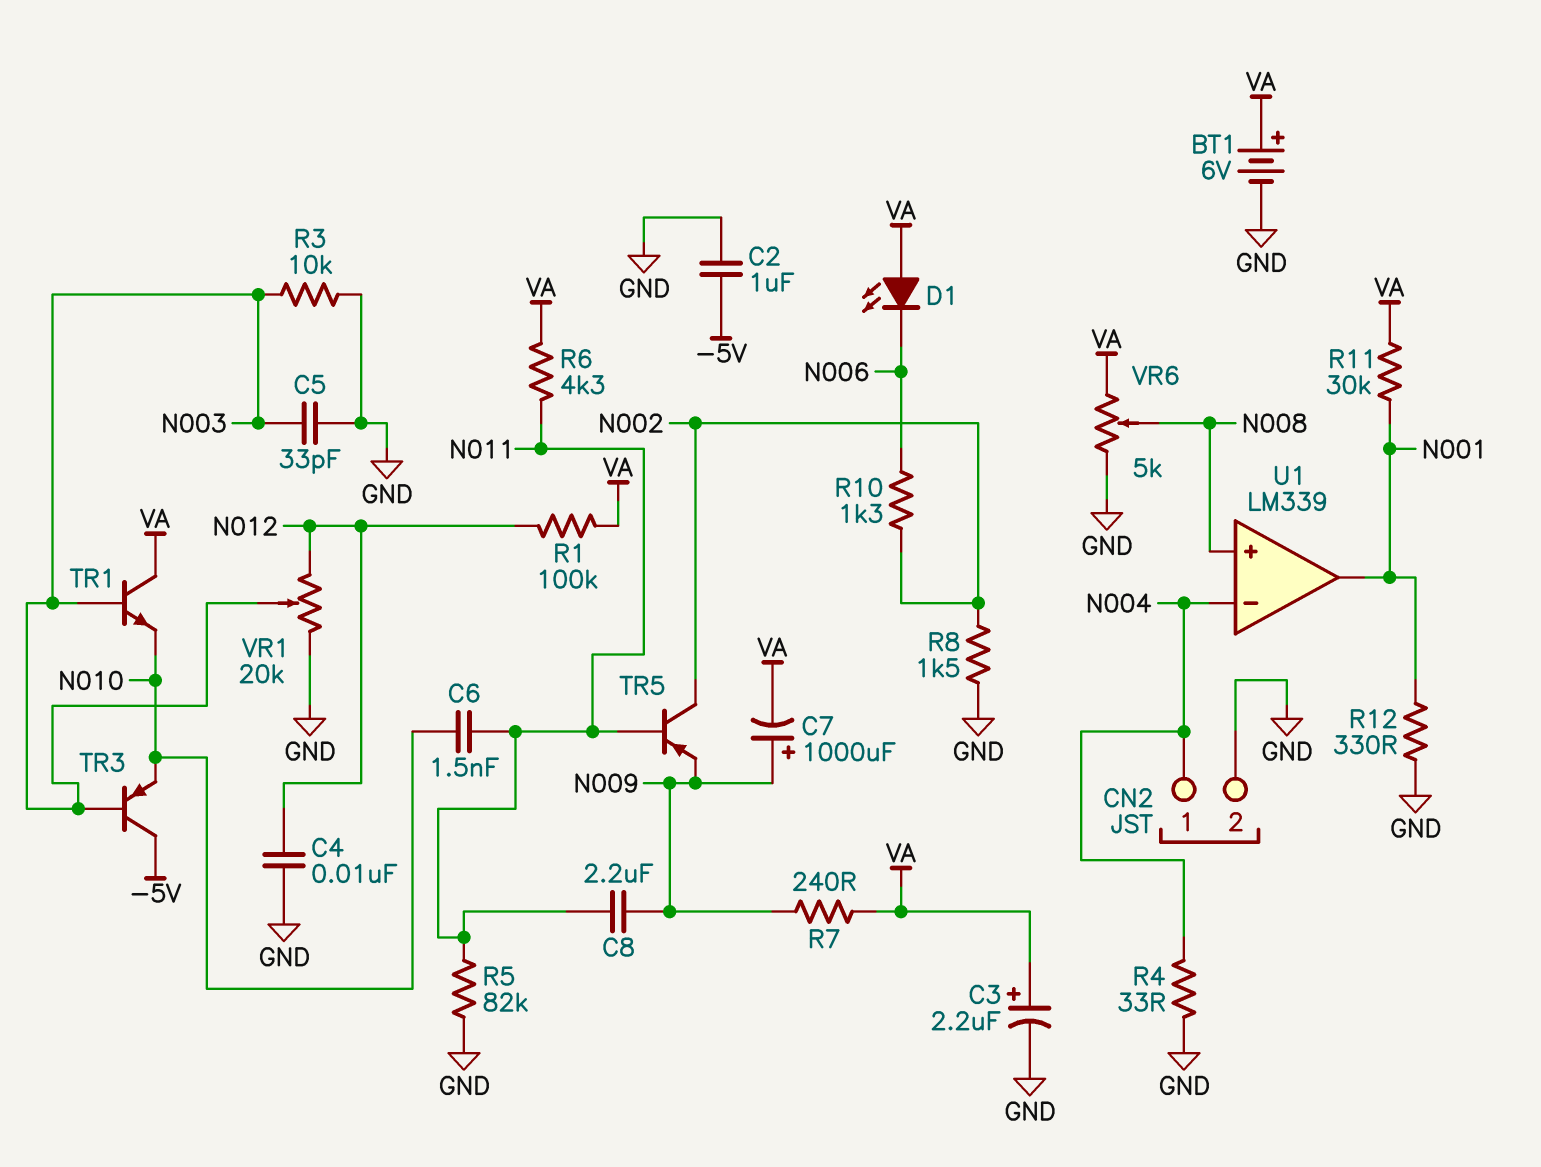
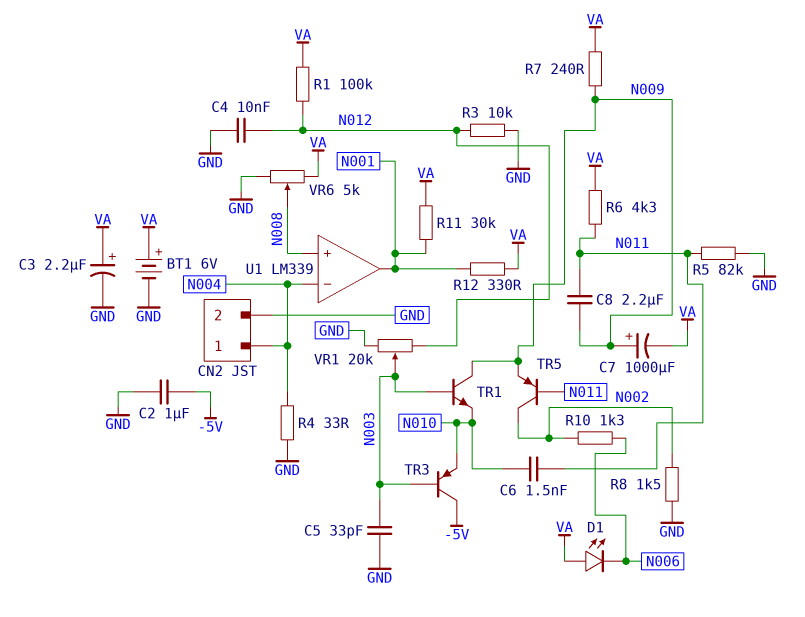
R3: 10k (GND, N003) -> 10k (GND, N012)
R12: 330 (GND, N001) -> 330 (N001, VA)
TR1: NPN (B N003, C VA, E N010) -> NPN (B N003, C N009, E N010)

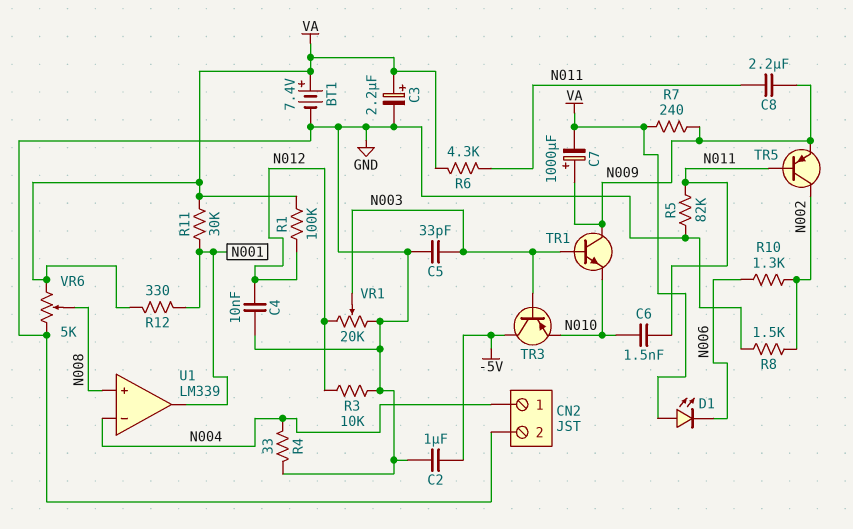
BT1: 6V (plus VA, minus GND) -> 7.4V (plus VA, minus GND)

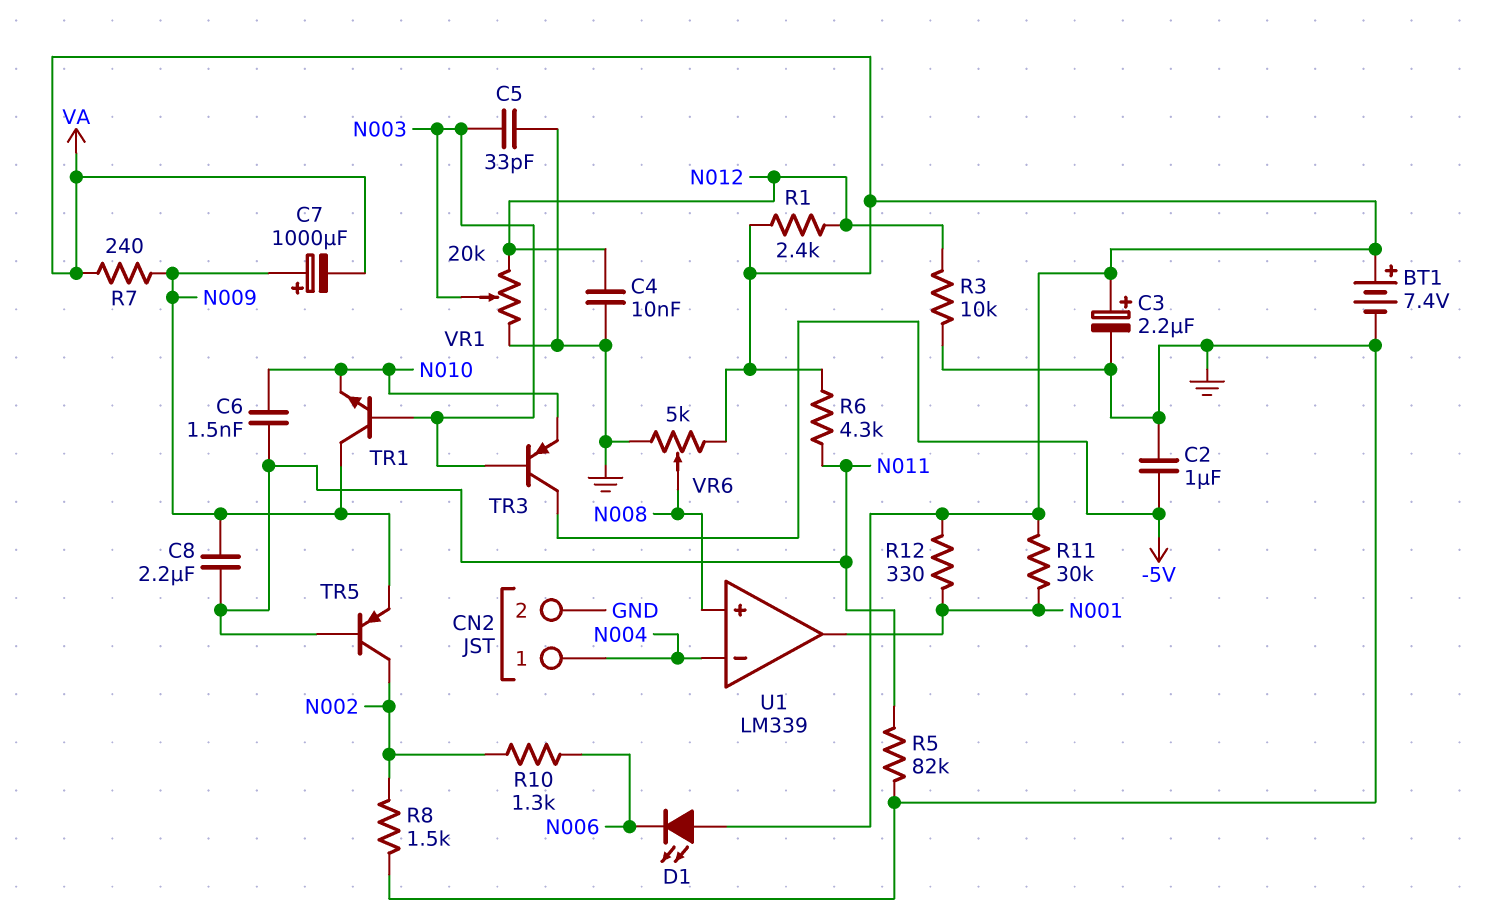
R1: 100k (N012, VA) -> 2.4k (N012, VA)
R4: 33 (GND, N004) -> none

